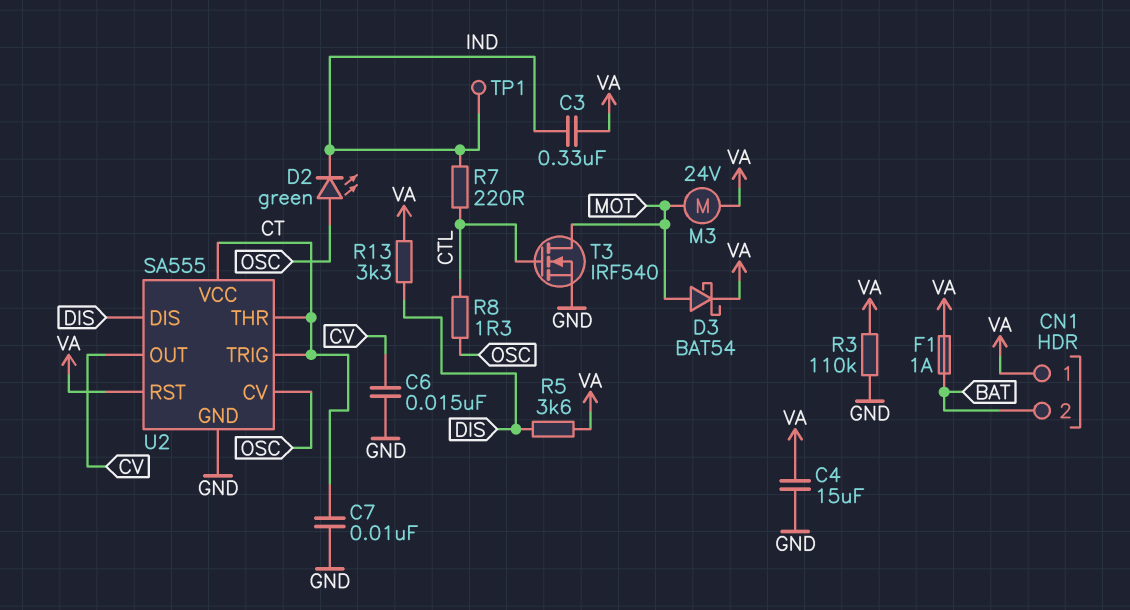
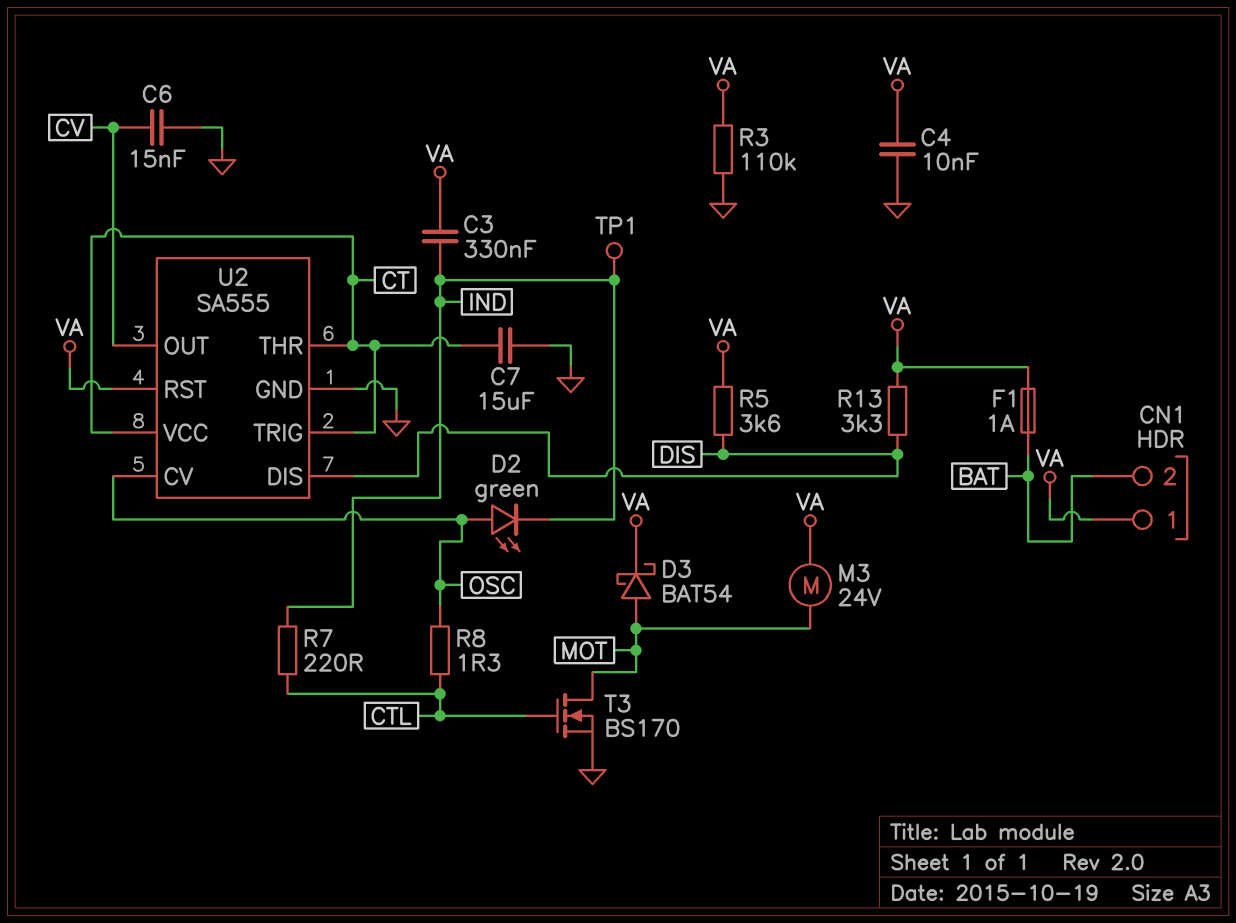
C4: 15uF (GND, VA) -> 10nF (GND, VA)
C7: 10nF (CT, GND) -> 15uF (CT, GND)
T3: NMOS IRF540 (G CTL, D MOT, S GND) -> NMOS BS170 (G CTL, D MOT, S GND)

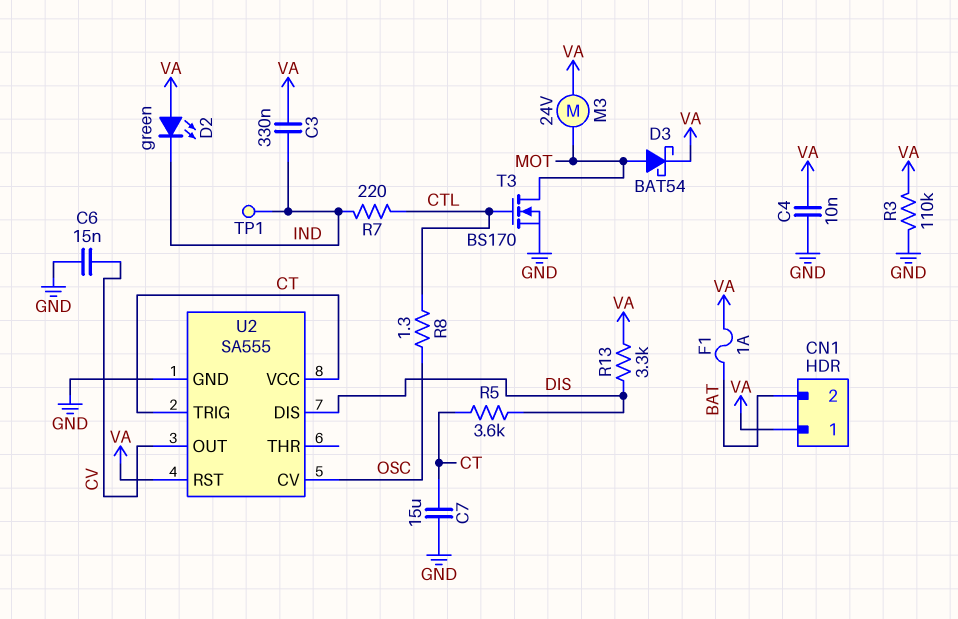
D2: LED green (A OSC, K IND) -> LED green (A VA, K IND)
R5: 3.6k (DIS, VA) -> 3.6k (CT, DIS)
U2 pin THR: CT -> none

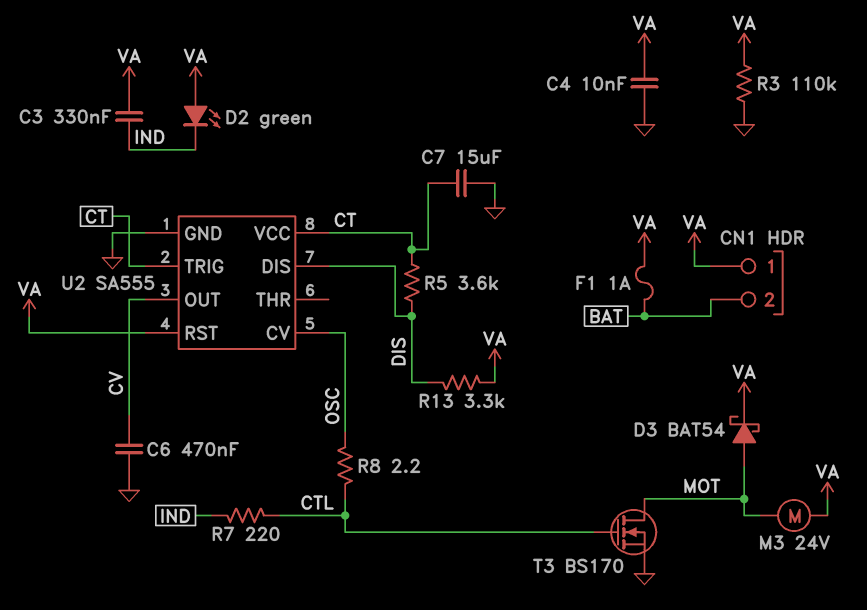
C6: 15nF (CV, GND) -> 470nF (CV, GND)
R8: 1.3 (CTL, OSC) -> 2.2 (CTL, OSC)
TP1: test point (IND) -> none

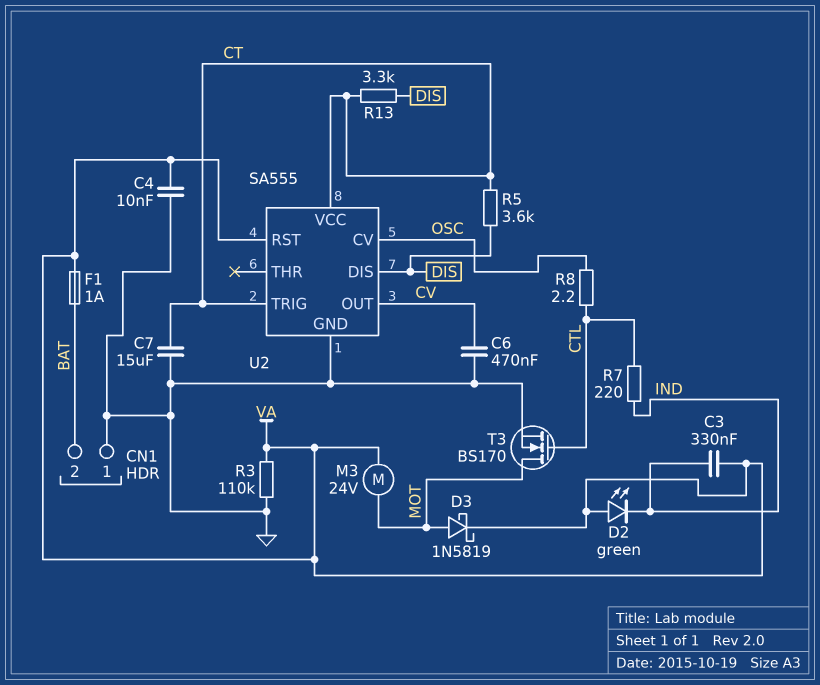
CN1 pin 1: VA -> GND
D3: schottky BAT54 (A MOT, K VA) -> schottky 1N5819 (A MOT, K VA)
R13: 3.3k (DIS, VA) -> 3.3k (CT, DIS)

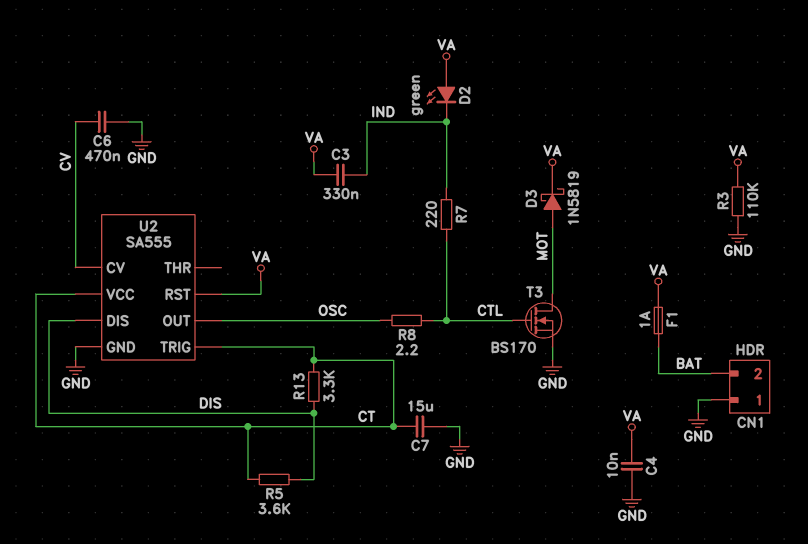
M3: motor 24V (MOT, VA) -> none
U2 pin CV: OSC -> CV
U2 pin OUT: CV -> OSC

